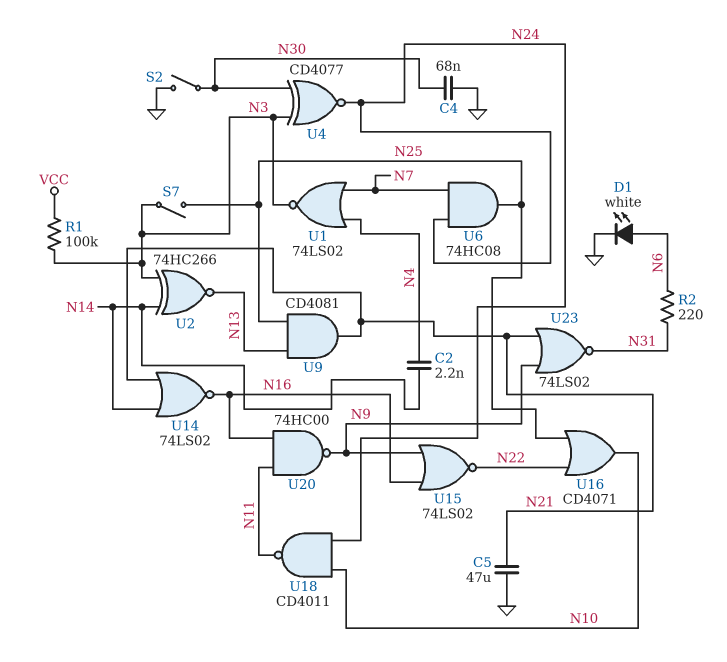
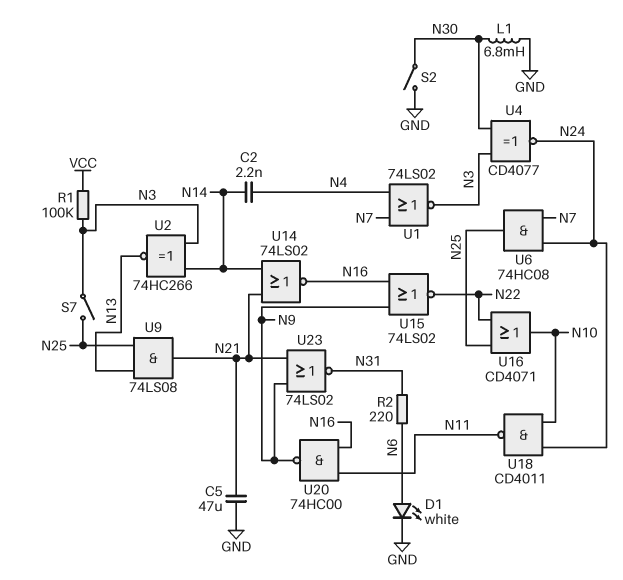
C4: 68nF (GND, N30) -> none
L1: none -> 6.8mH (GND, N30)
U9: AND CD4081 (in N13, in N25, out N21) -> AND 74LS08 (in N13, in N25, out N21)

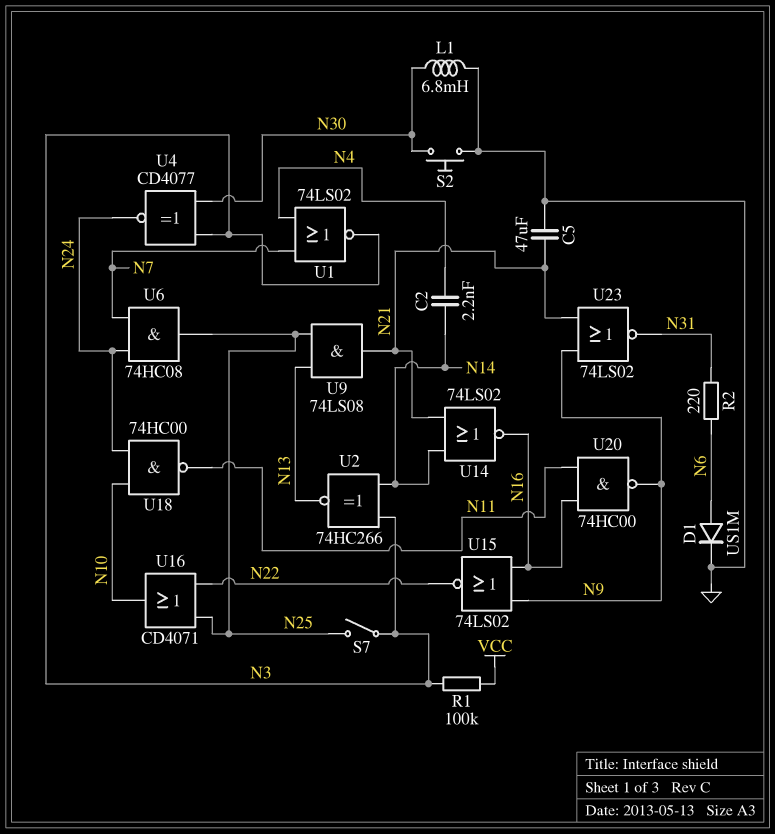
D1: LED white (A N6, K GND) -> diode US1M (A N6, K GND)
S2: switch (GND, N30) -> button (GND, N30)
U18: NAND CD4011 (in N10, in N24, out N11) -> NAND 74HC00 (in N10, in N24, out N11)

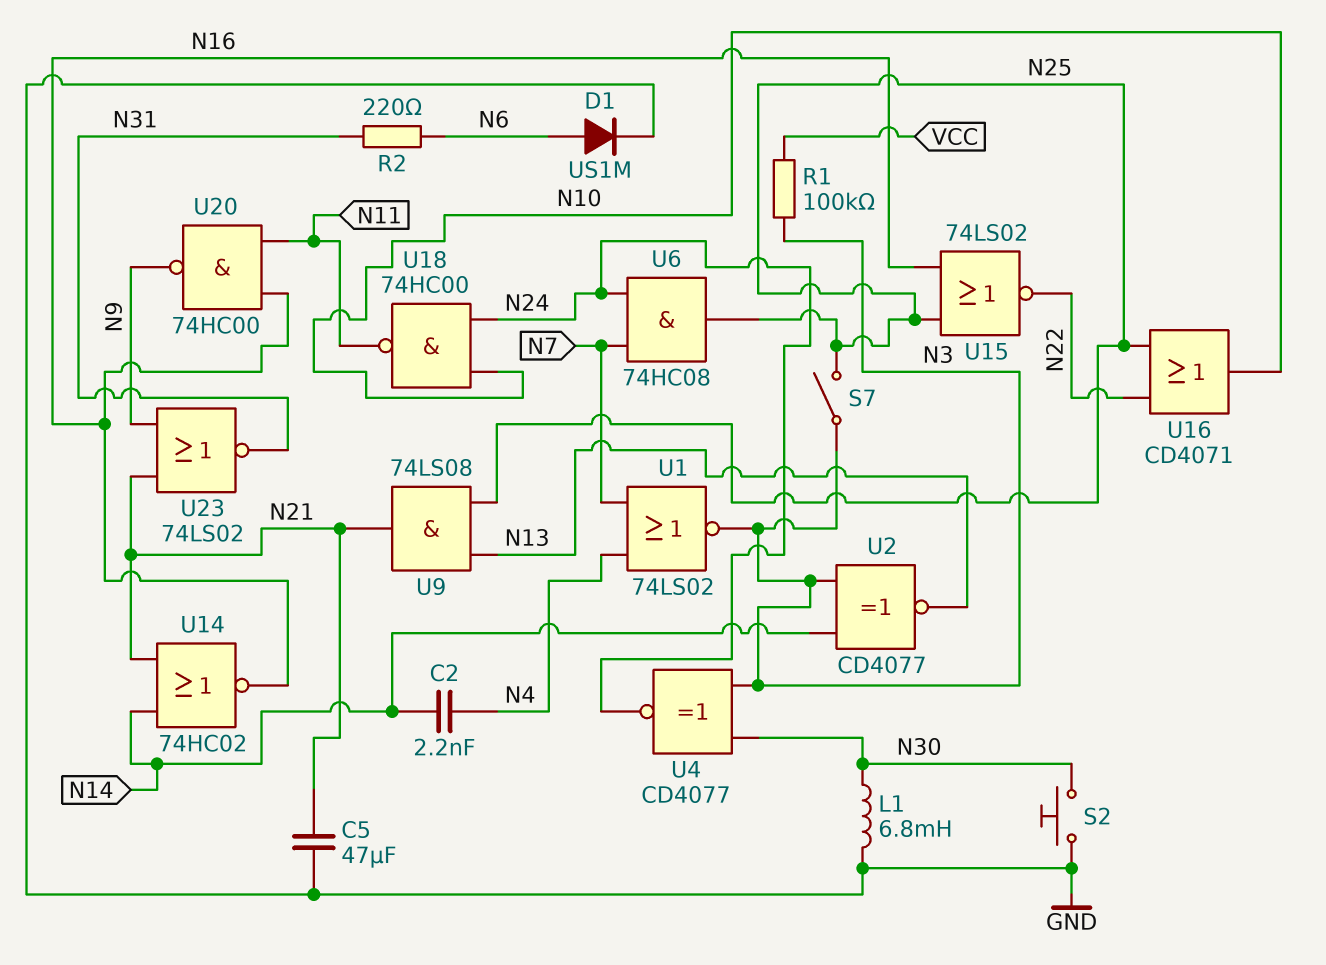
U2: XNOR 74HC266 (in N3, in N14, out N13) -> XNOR CD4077 (in N3, in N14, out N13)
U14: NOR 74LS02 (in N14, in N21, out N16) -> NOR 74HC02 (in N14, in N21, out N16)
U15: NOR 74LS02 (in N9, in N16, out N22) -> NOR 74LS02 (in N16, in N25, out N22)

